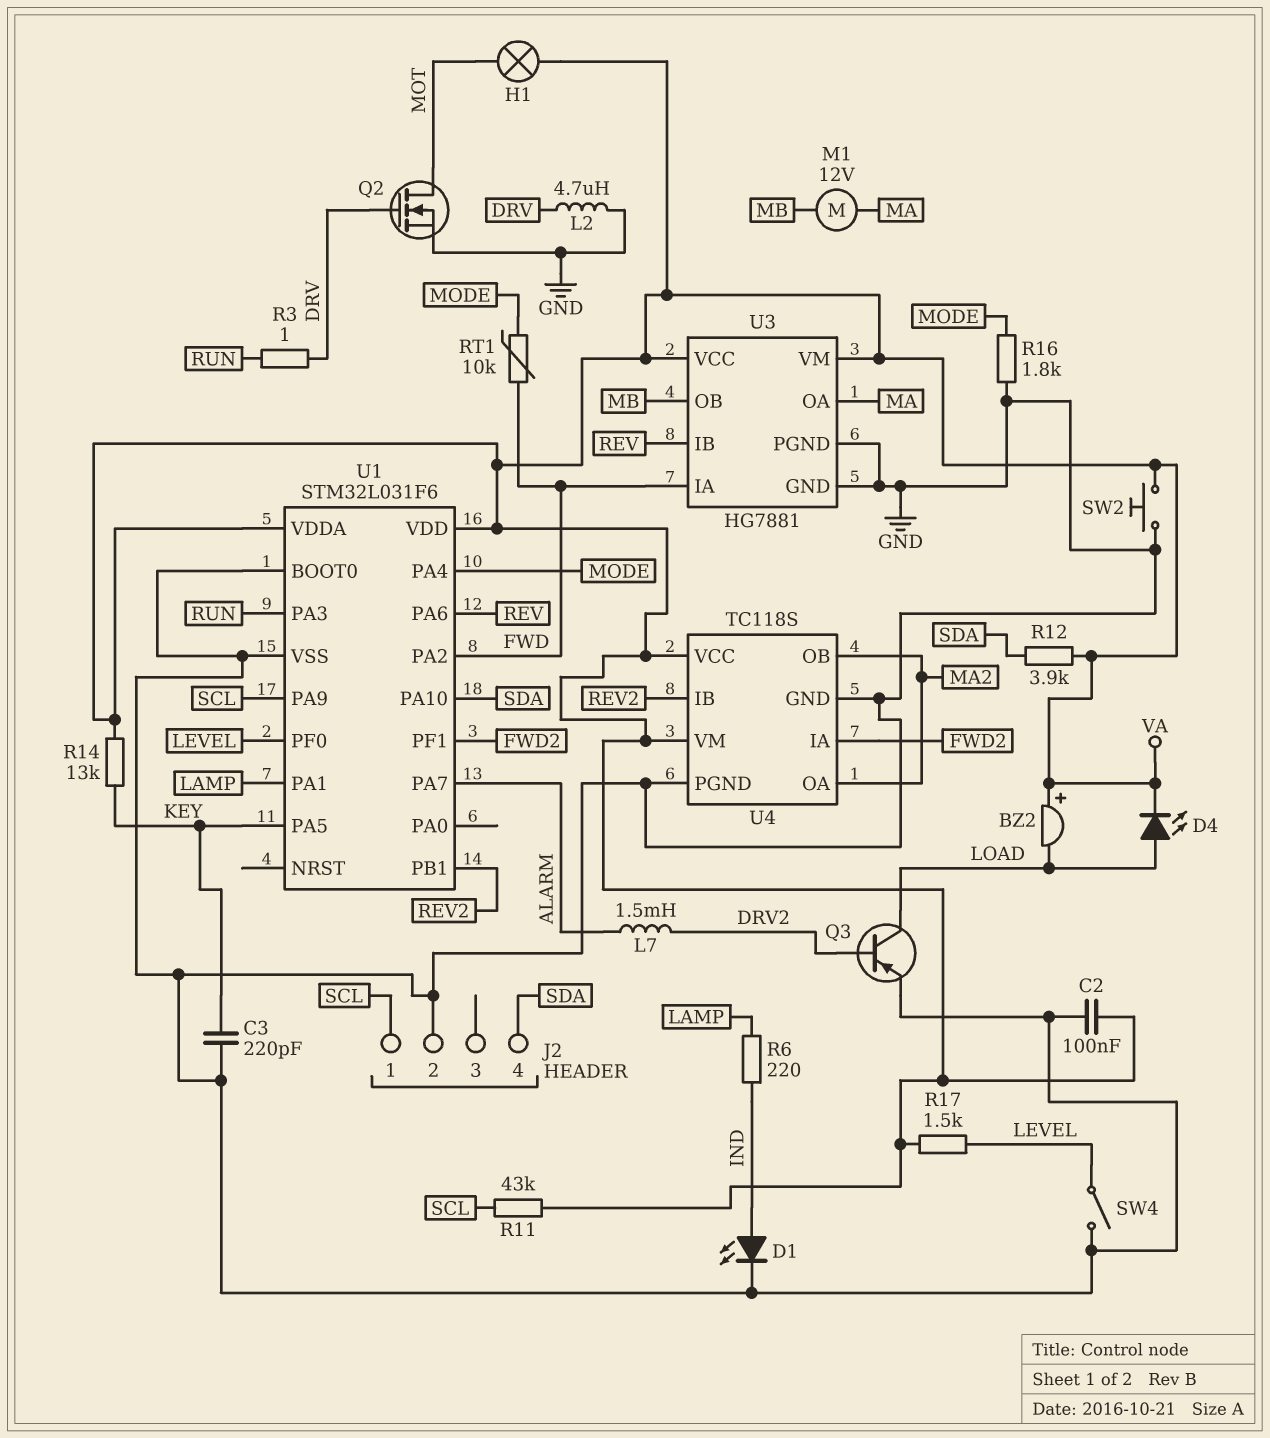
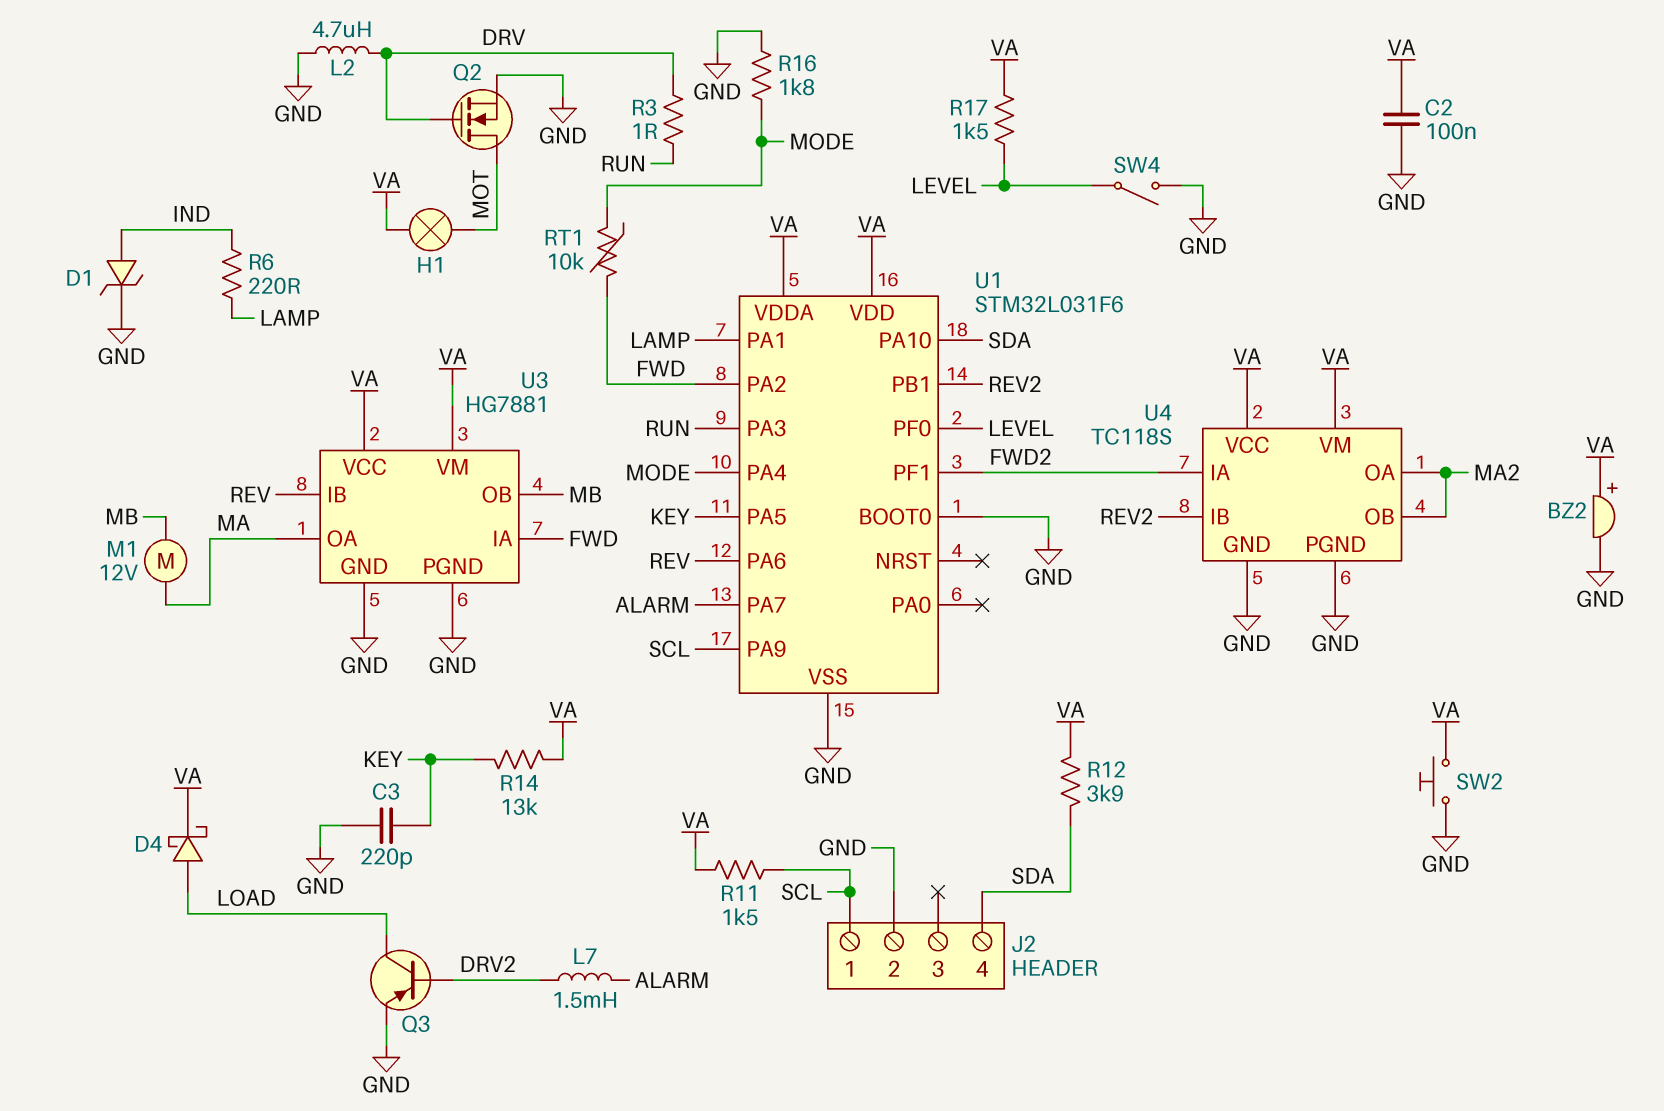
BZ2: buzzer (plus VA, minus LOAD) -> buzzer (plus VA, minus GND)
D1: LED (A IND, K GND) -> zener (A IND, K GND)
D4: LED (A LOAD, K VA) -> schottky (A LOAD, K VA)
R11: 43k (SCL, VA) -> 1.5k (SCL, VA)

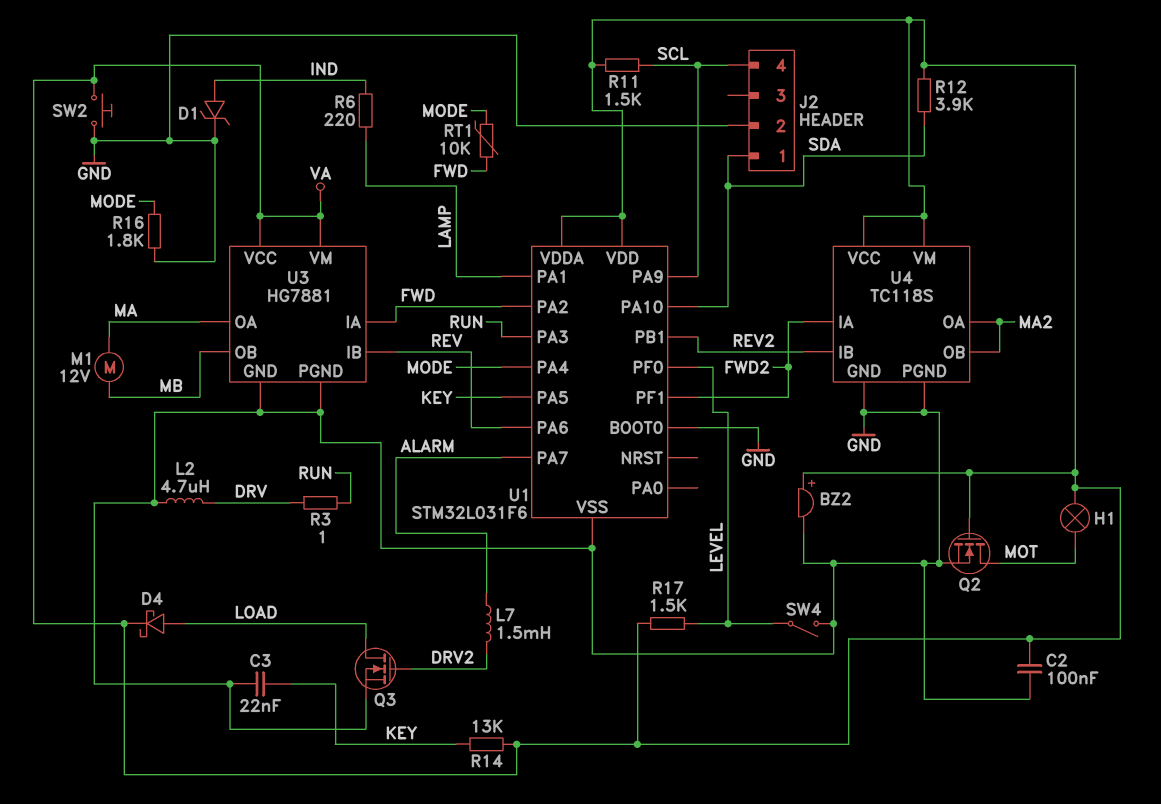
C3: 220pF (GND, KEY) -> 22nF (GND, KEY)
J2 pin 1: SCL -> SDA
J2 pin 4: SDA -> SCL
Q2: NMOS (G DRV, D MOT, S GND) -> NMOS (G VA, D MOT, S GND)
Q3: PNP (B DRV2, C LOAD, E GND) -> NMOS (G DRV2, D LOAD, S GND)

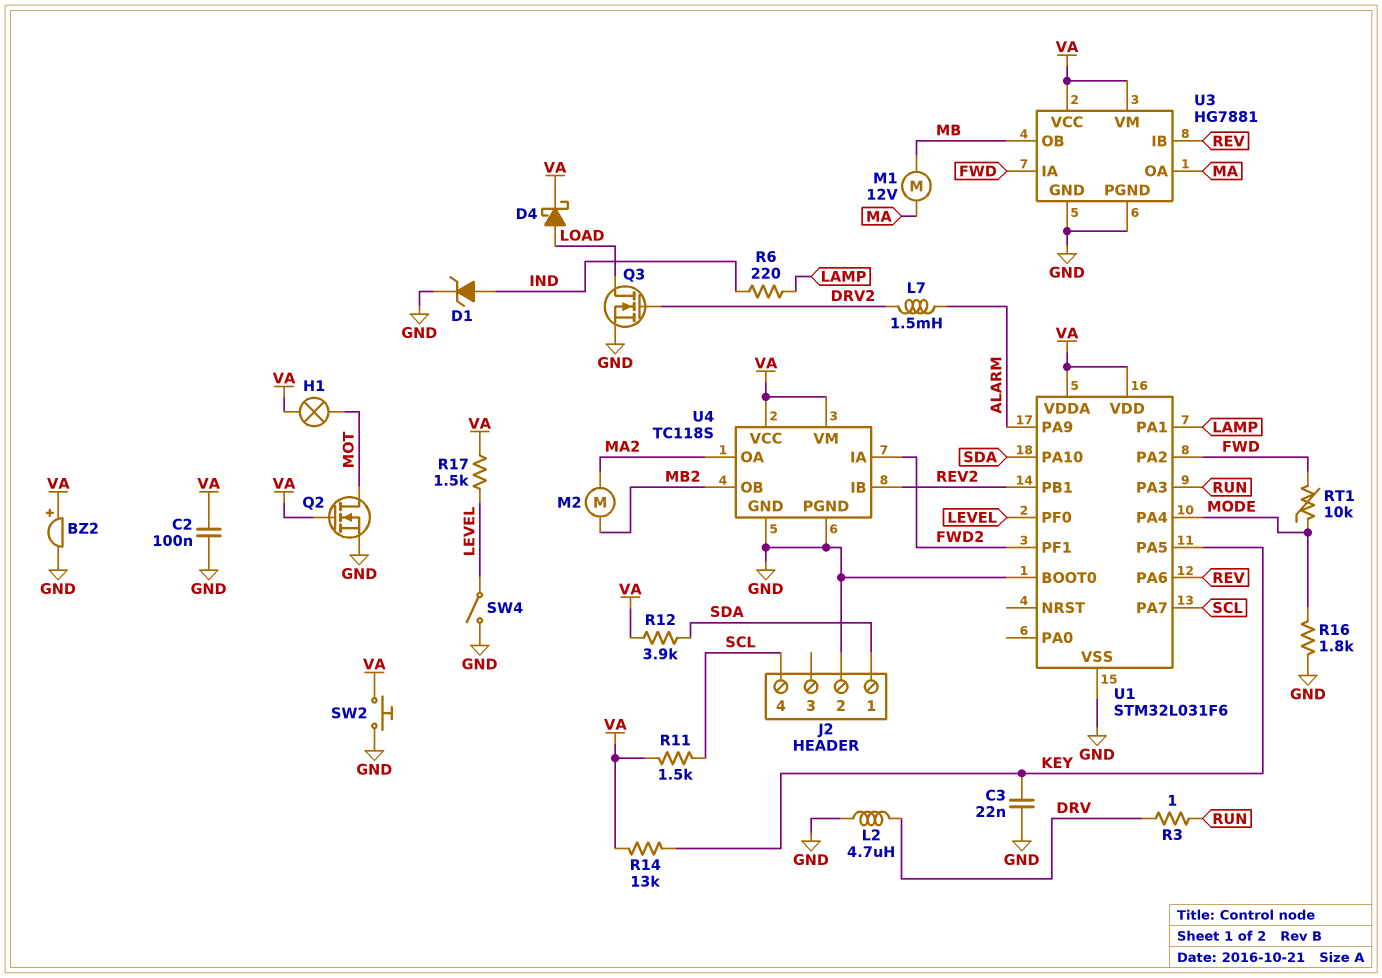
M2: none -> motor (MA2, MB2)
U1 pin PA7: ALARM -> SCL
U1 pin PA9: SCL -> ALARM
U4 pin OB: MA2 -> MB2

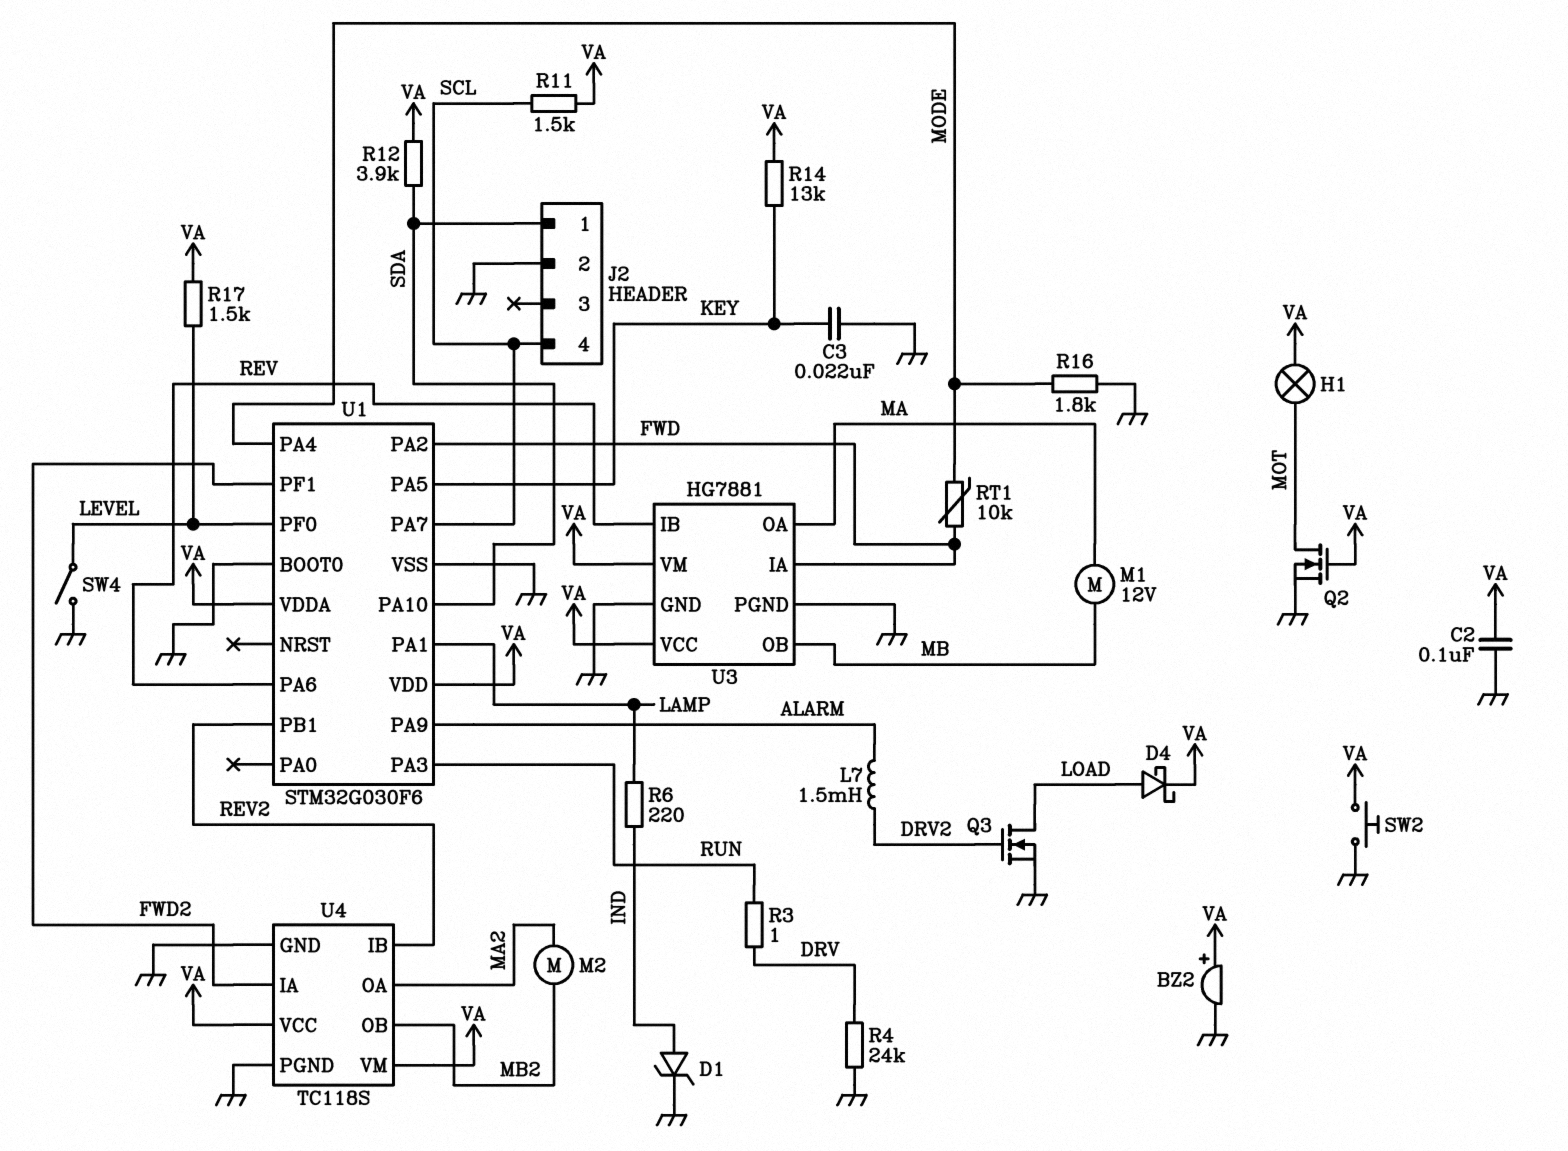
L2: 4.7uH (DRV, GND) -> none
R4: none -> 24k (DRV, GND)
U1: STM32L031F6 -> STM32G030F6

